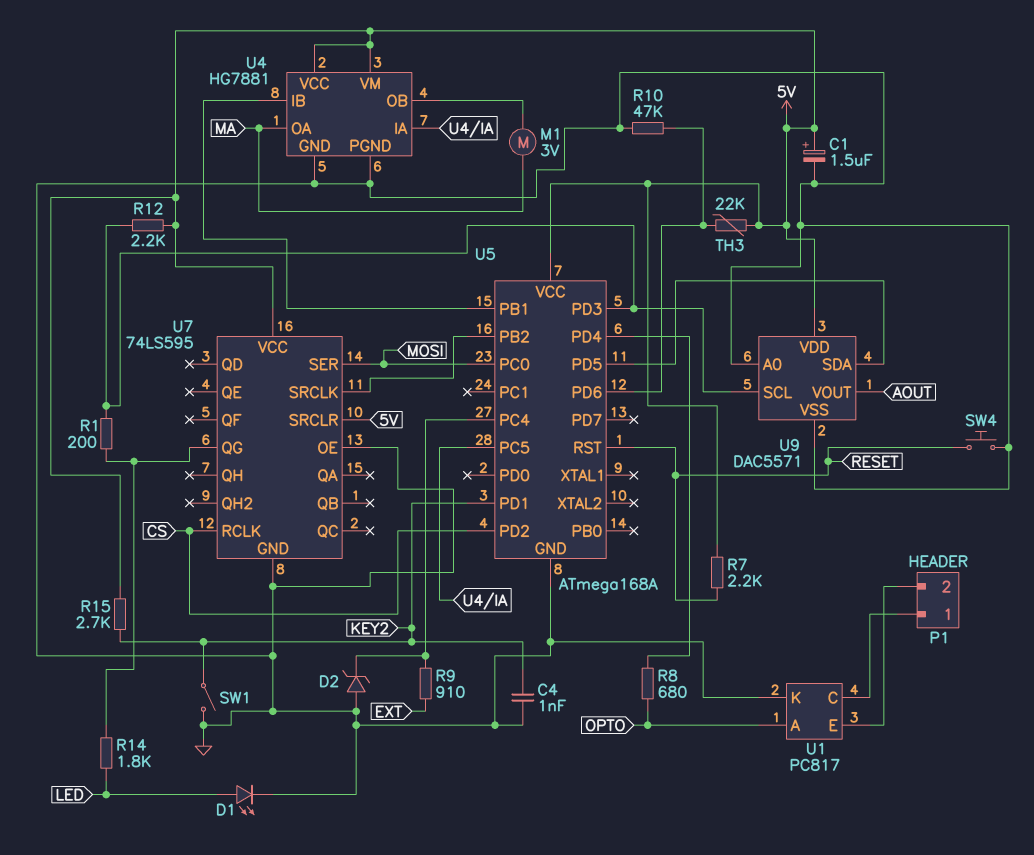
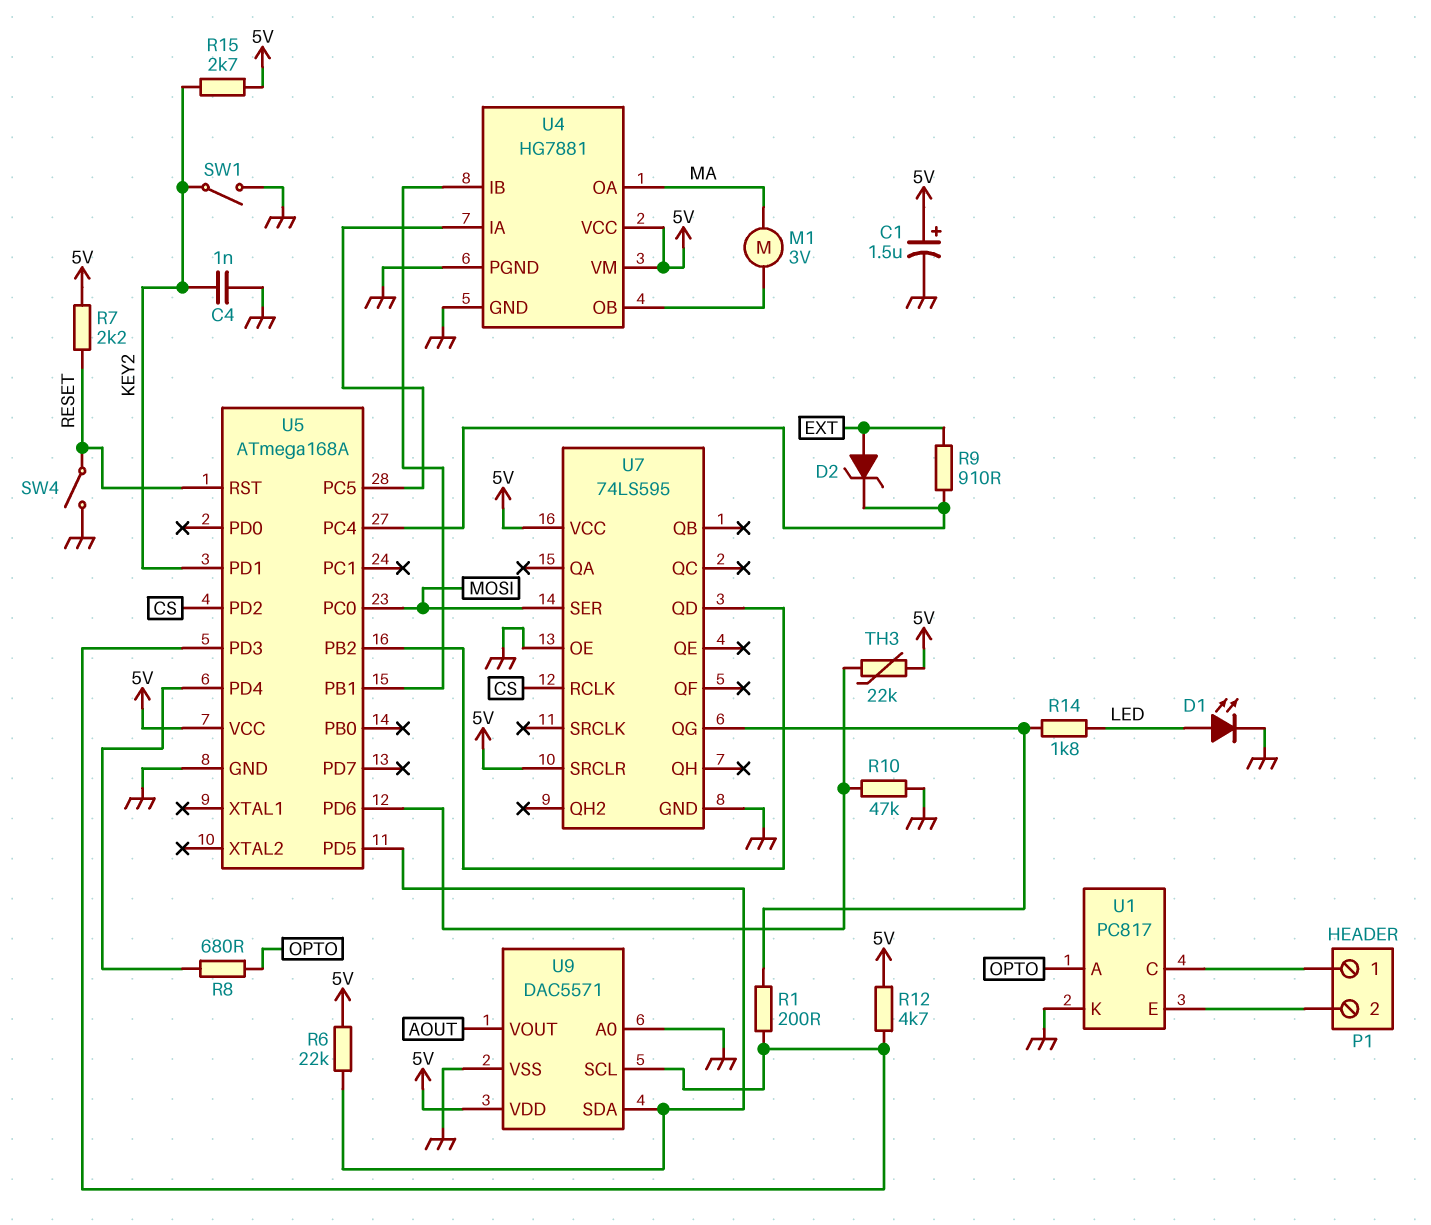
D2: zener (A GND, K U5/PC4) -> zener (A EXT, K U5/PC4)
R6: none -> 22k (5V, U5/PD5)
R12: 2.2k (5V, U5/PD3) -> 4.7k (5V, U5/PD3)
SW4: button (GND, RESET) -> switch (GND, RESET)
U7 pin QD: none -> U5/PB2
U7 pin SRCLK: U5/PB2 -> none

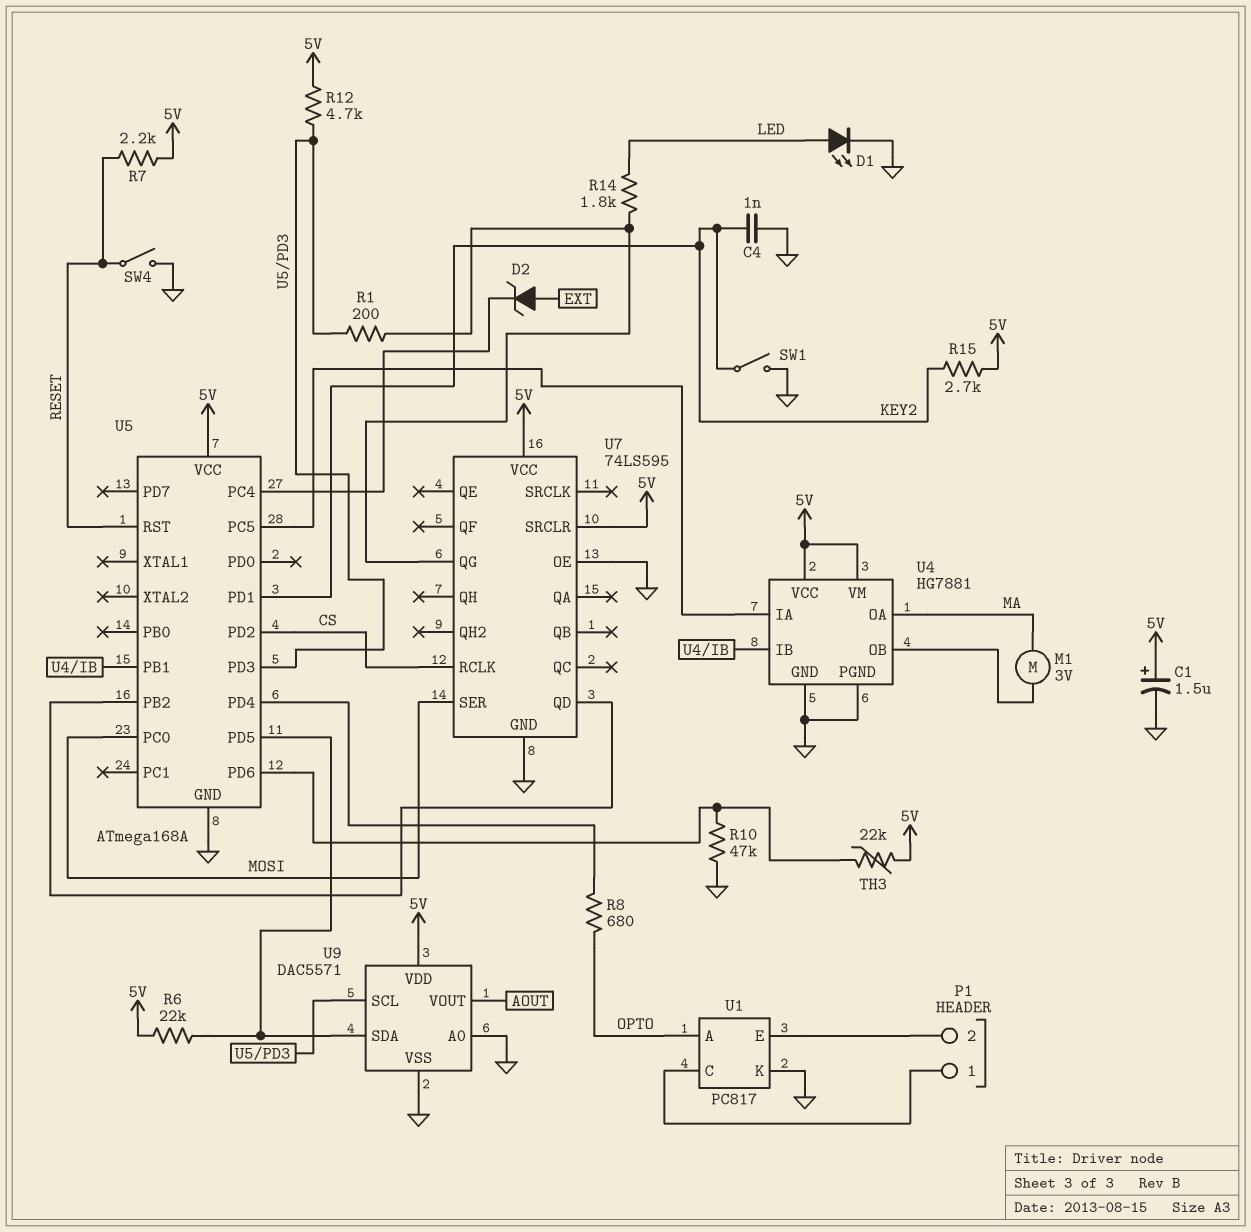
R9: 910 (EXT, U5/PC4) -> none

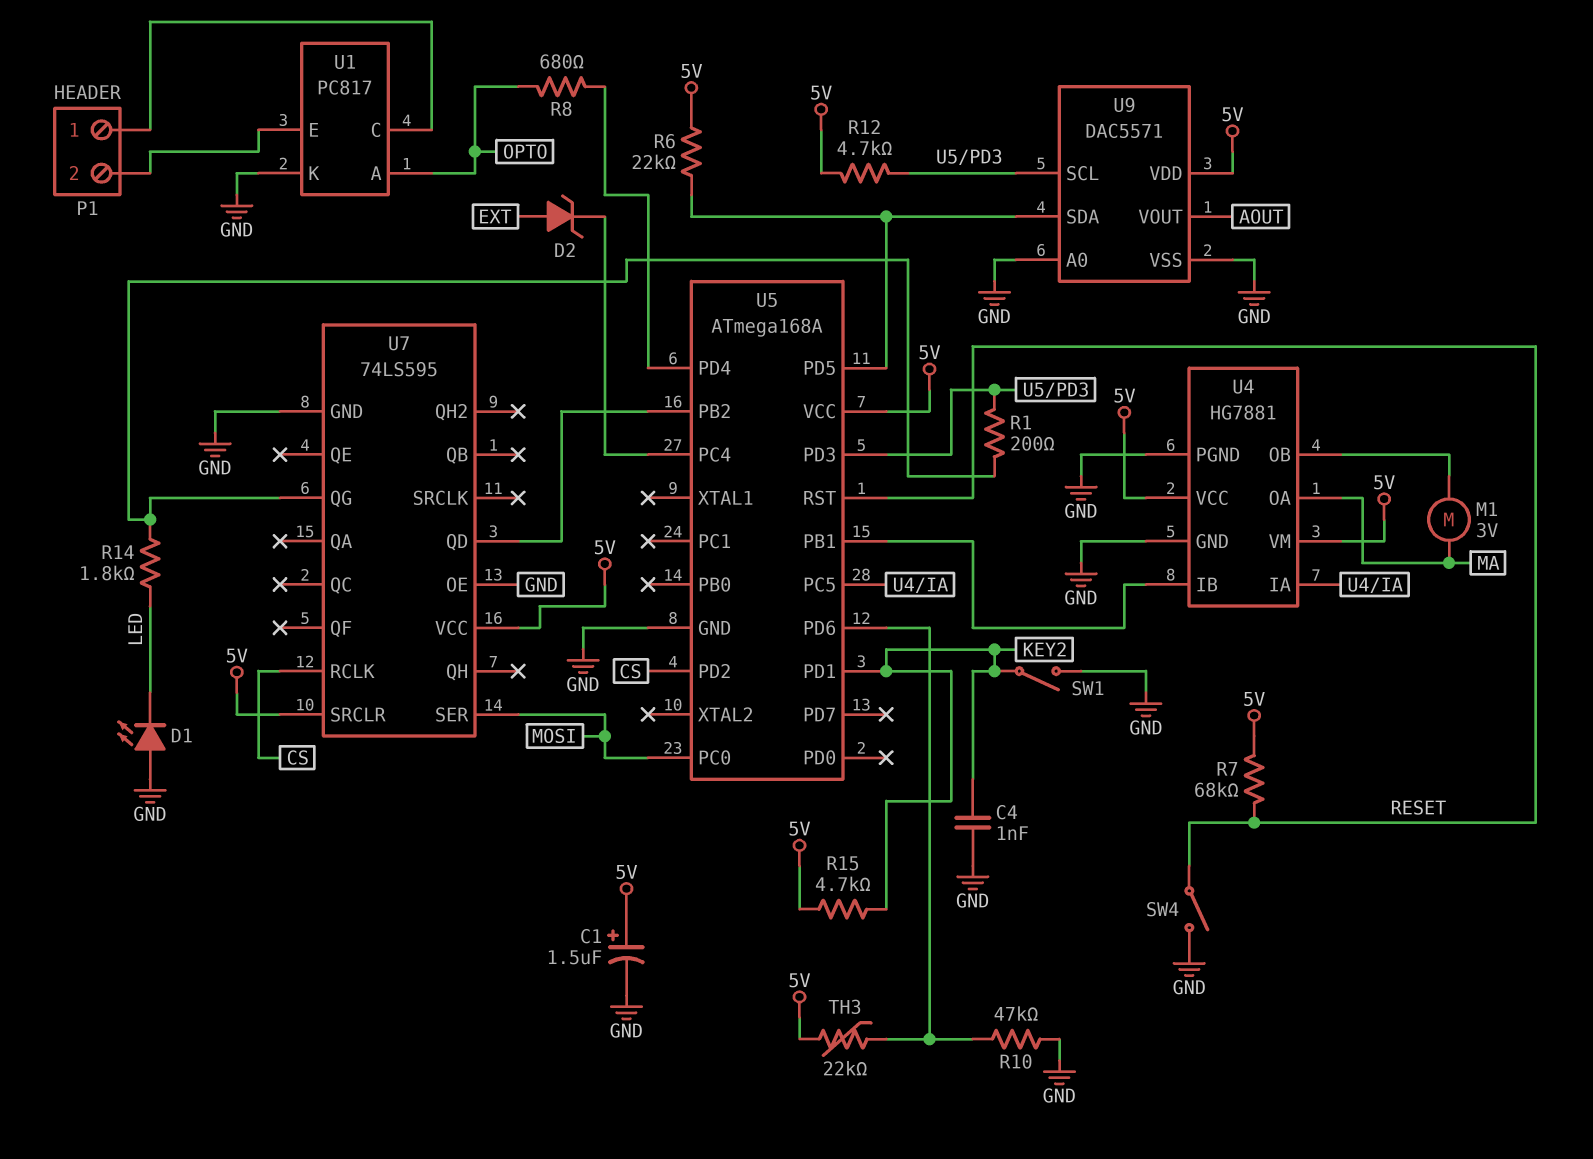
D1: LED (A LED, K GND) -> LED (A GND, K LED)
R7: 2.2k (5V, RESET) -> 68k (5V, RESET)
R15: 2.7k (5V, KEY2) -> 4.7k (5V, KEY2)

